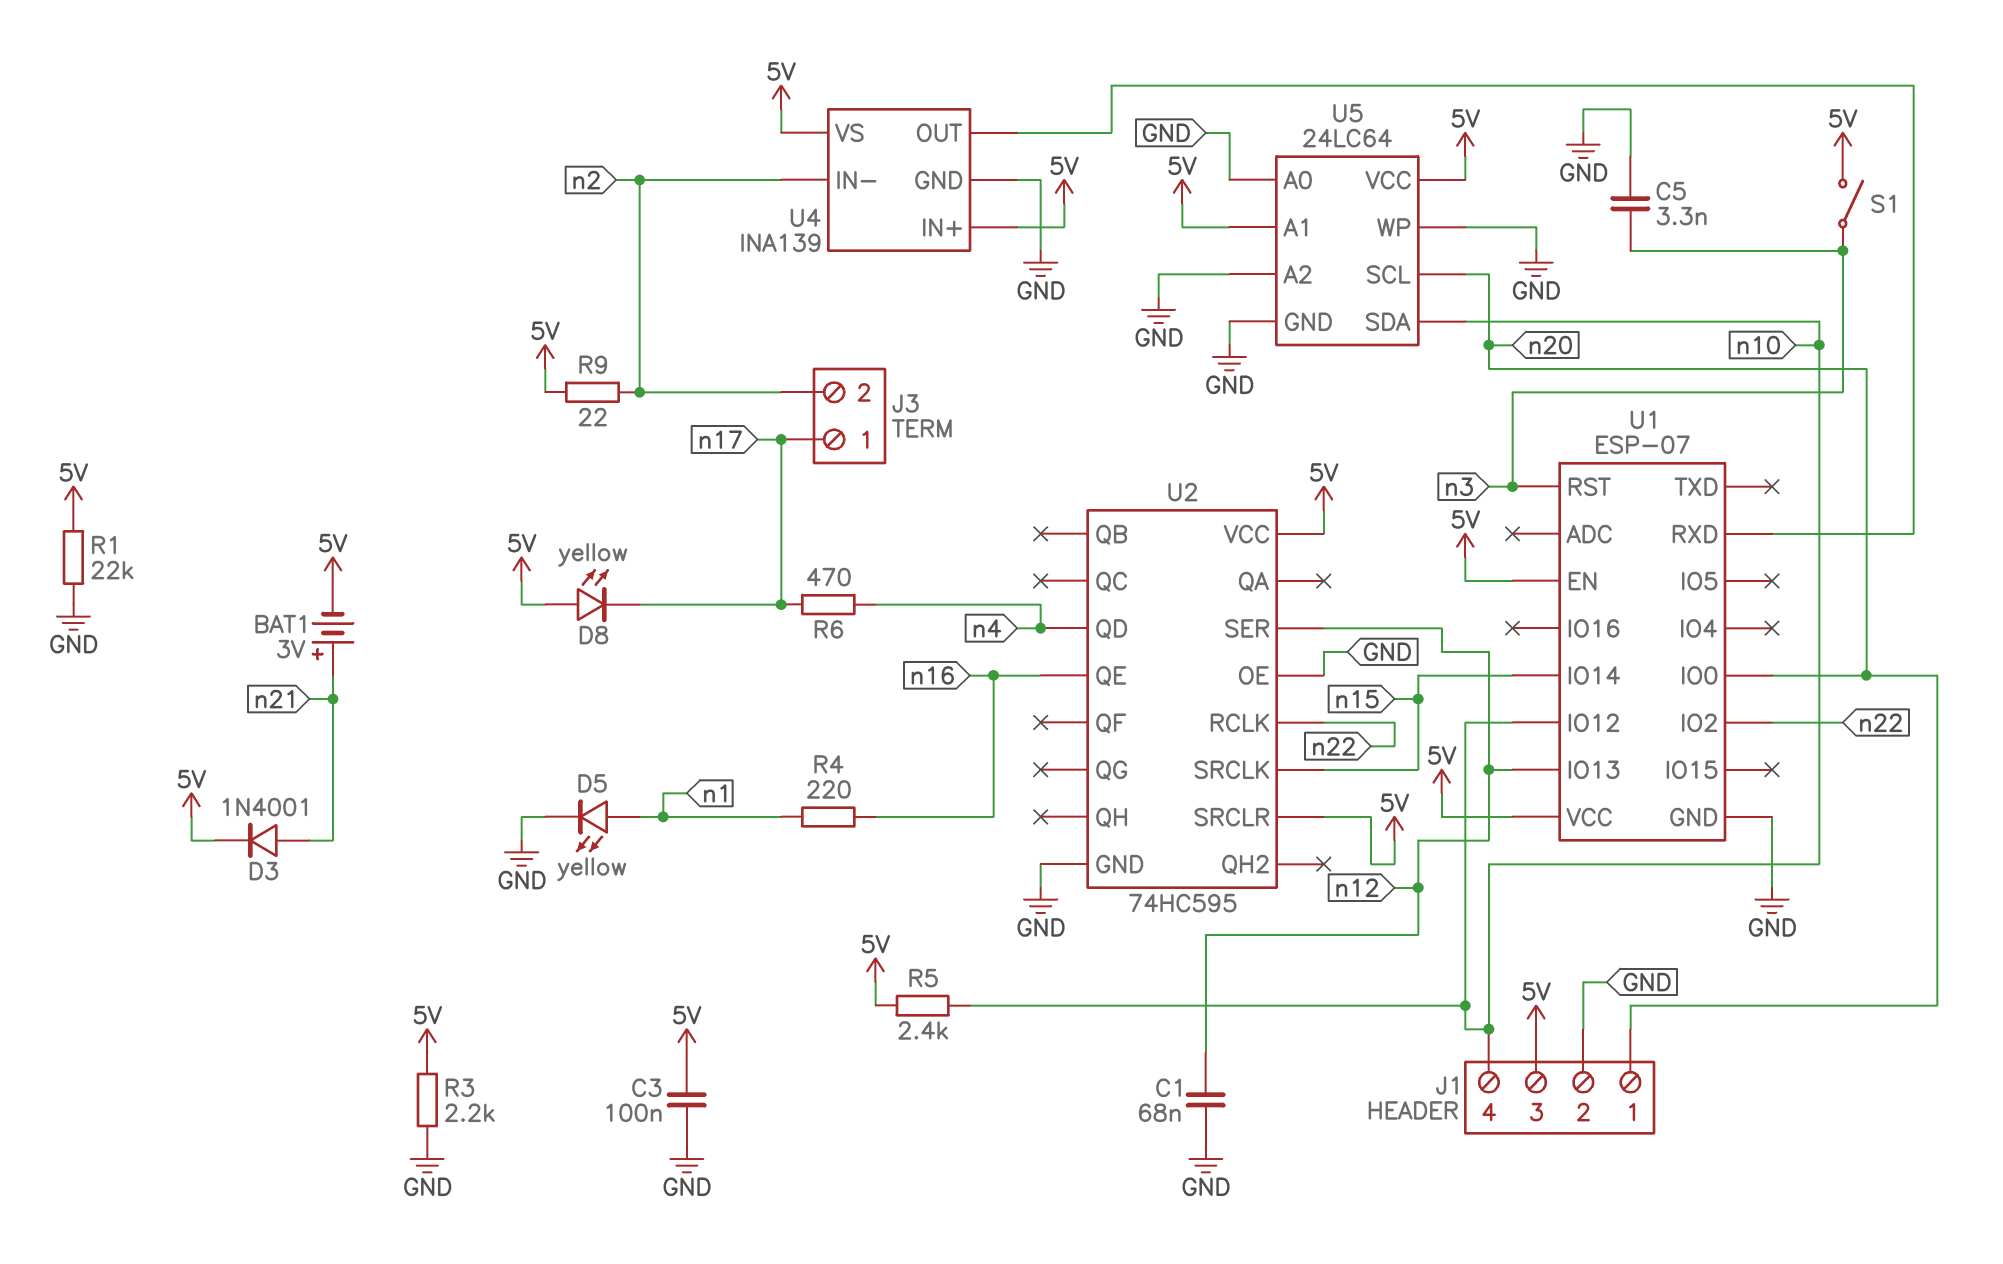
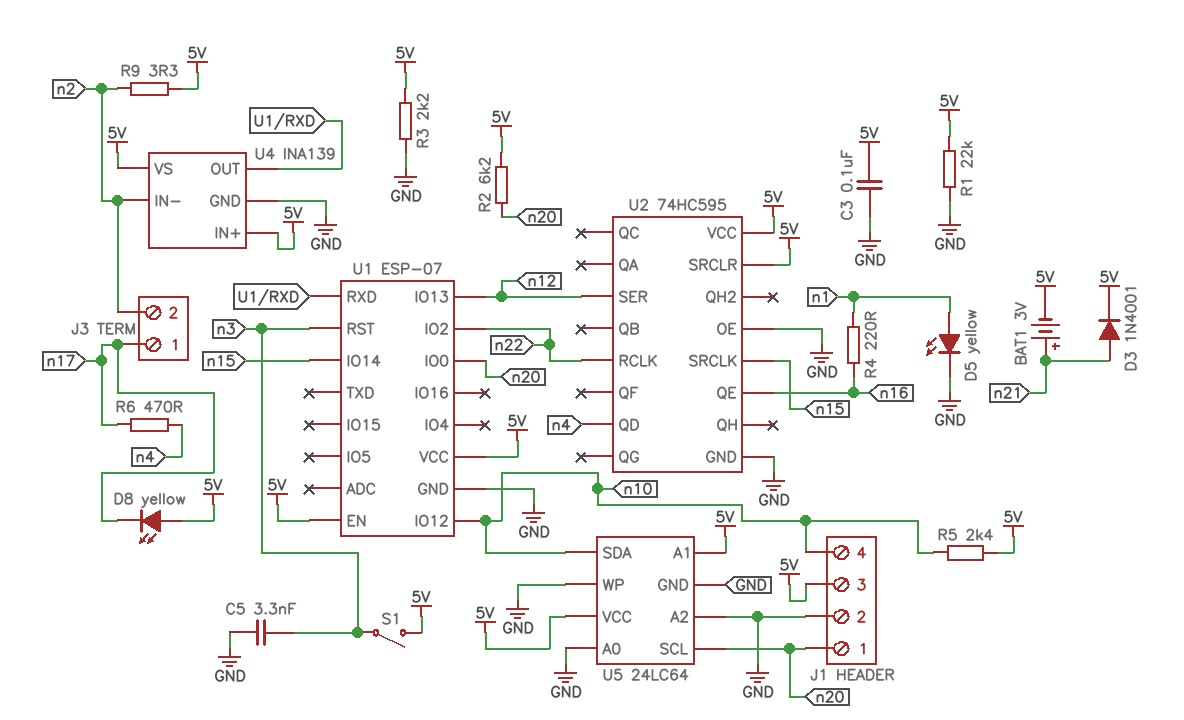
C1: 68nF (GND, n12) -> none
R2: none -> 6.2k (5V, n20)
R9: 22 (5V, n2) -> 3.3 (5V, n2)

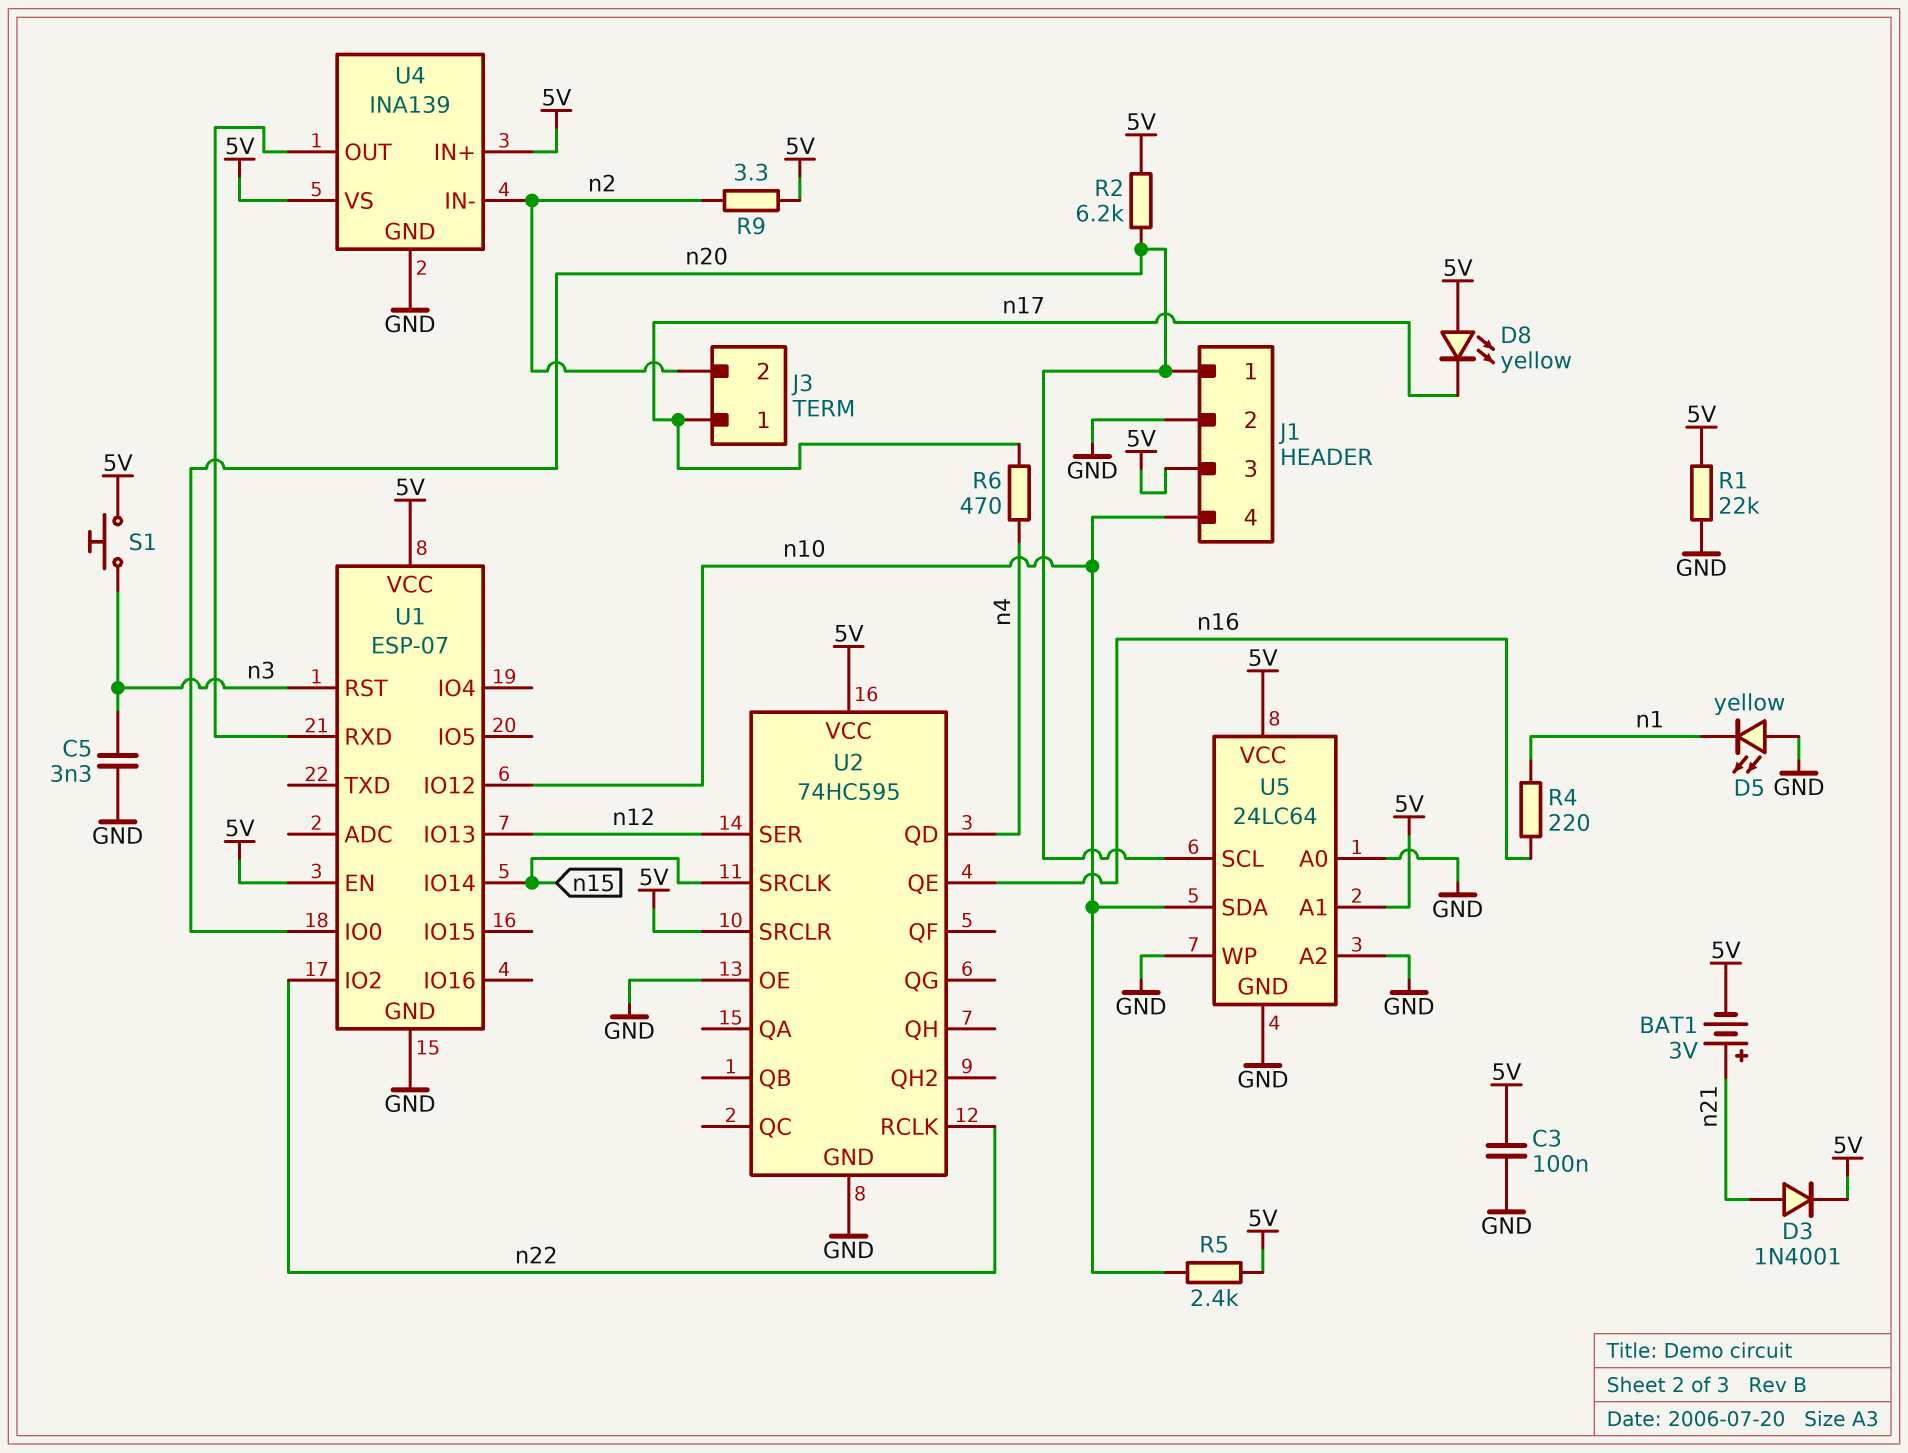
D5: LED yellow (A n1, K GND) -> LED yellow (A GND, K n1)
R3: 2.2k (5V, GND) -> none
S1: switch (5V, n3) -> button (5V, n3)

